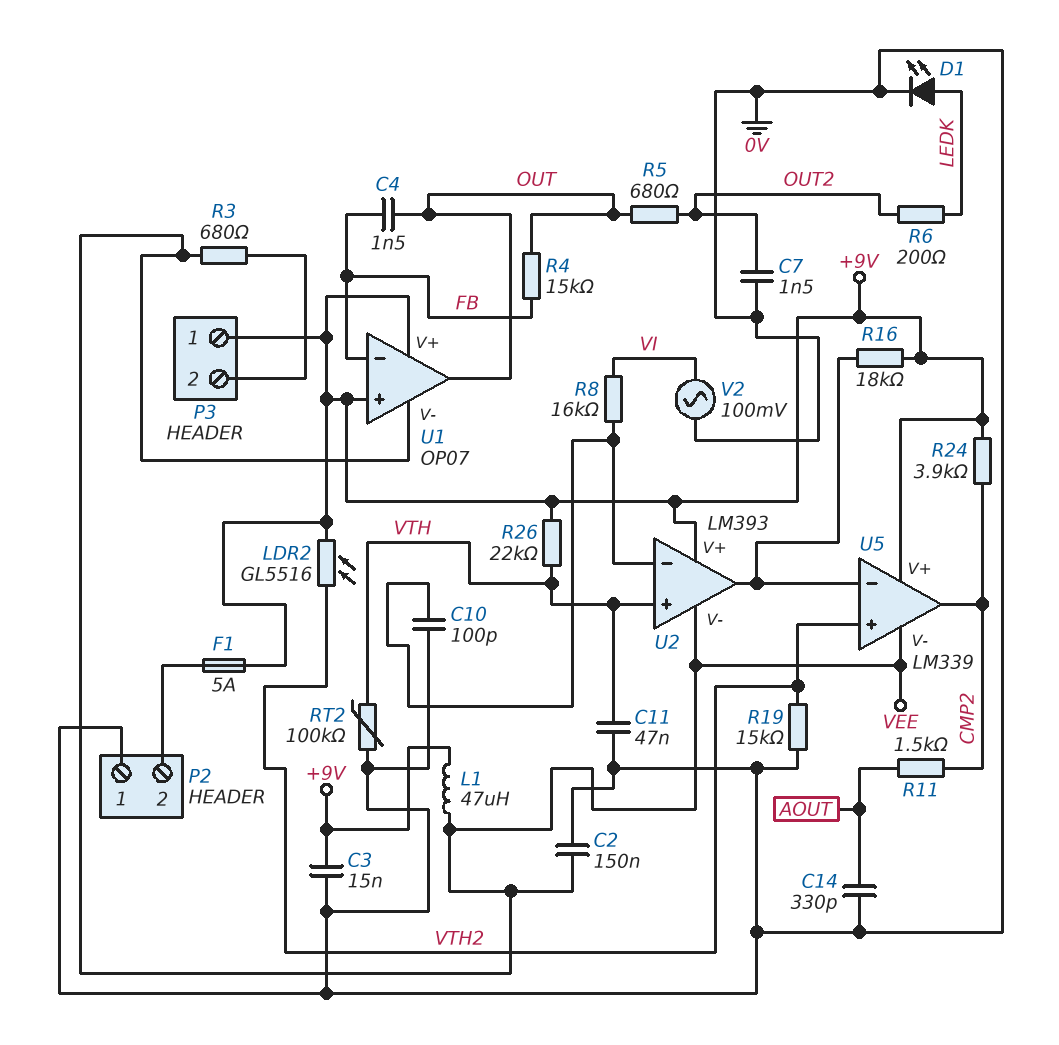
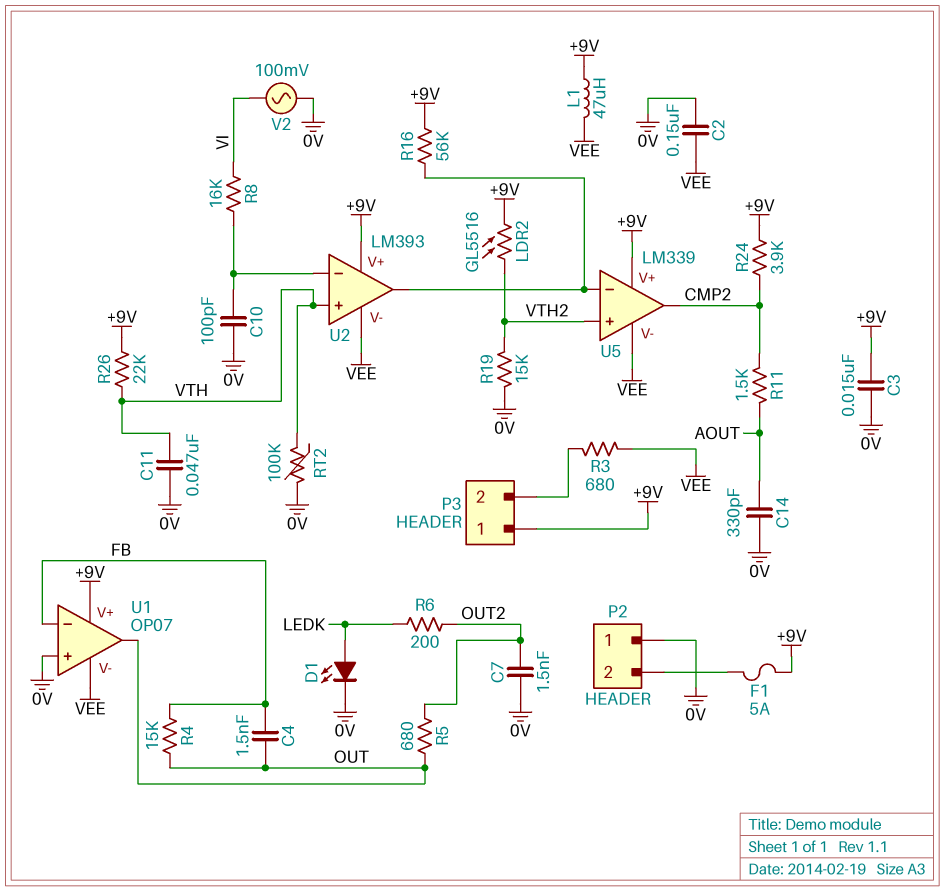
R16: 18k (+9V, U2/out) -> 56k (+9V, U2/out)
U1 pin in+: +9V -> 0V

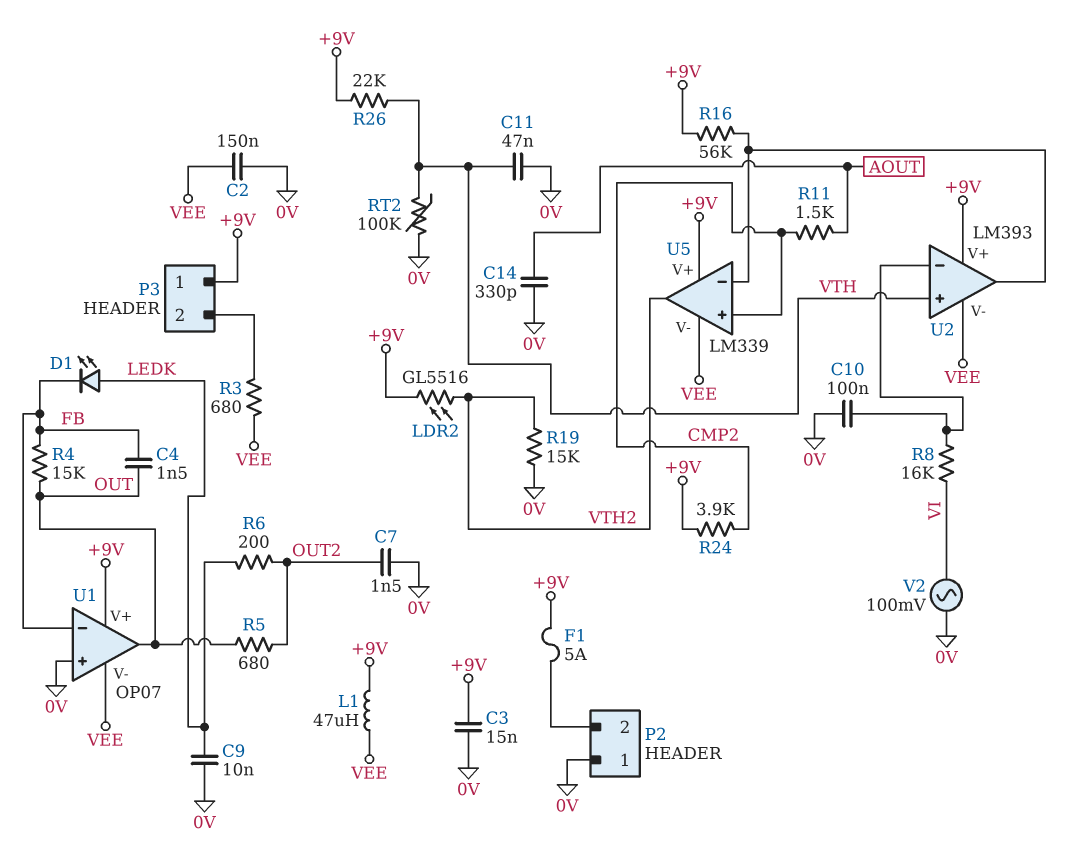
C9: none -> 10nF (0V, LEDK)
C10: 100pF (0V, U2/in-) -> 100nF (0V, U2/in-)
D1: LED (A LEDK, K 0V) -> LED (A LEDK, K FB)
U5 pin in+: VTH2 -> CMP2
U5 pin out: CMP2 -> VTH2

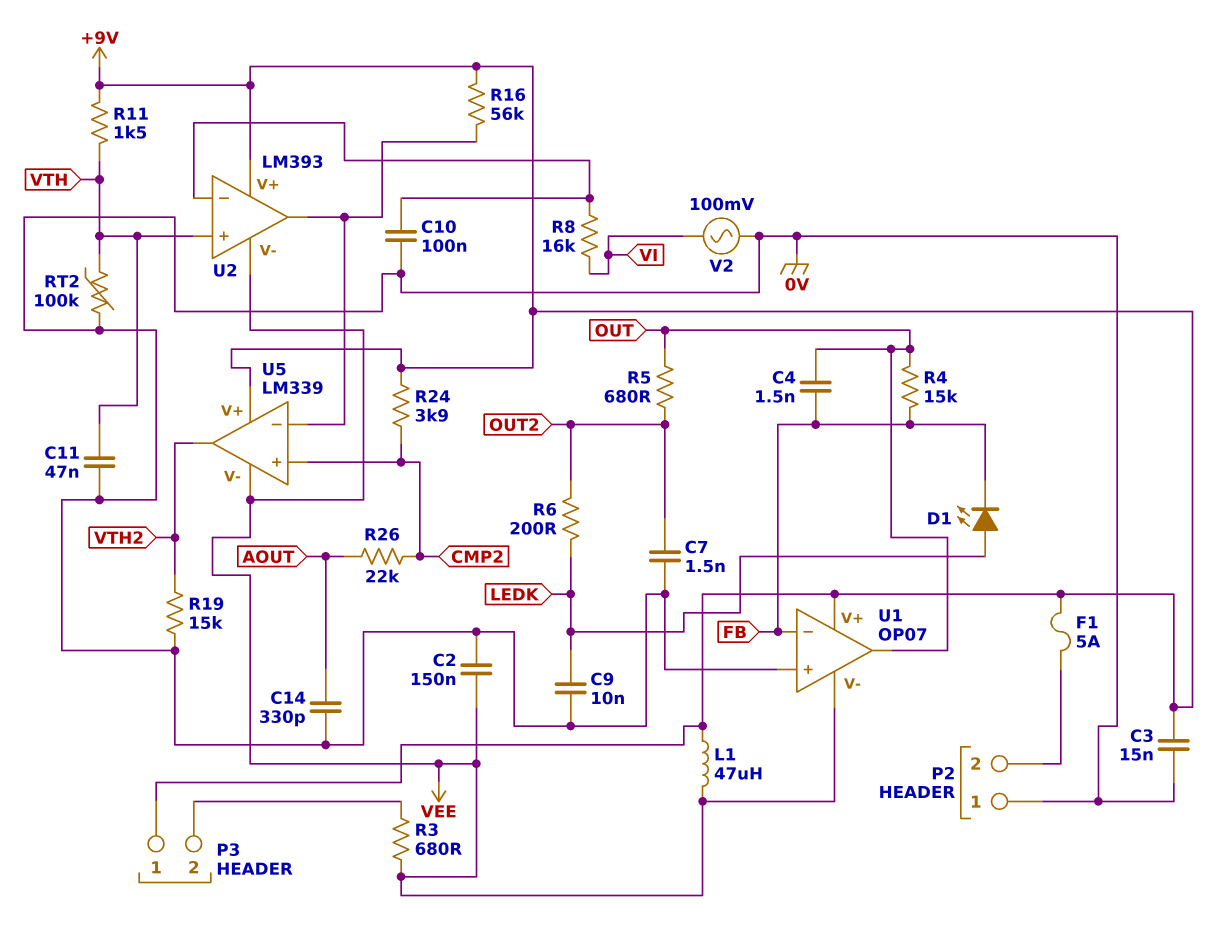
LDR2: GL5516 (+9V, VTH2) -> none
R11: 1.5k (AOUT, CMP2) -> 1.5k (+9V, VTH)
R26: 22k (+9V, VTH) -> 22k (AOUT, CMP2)

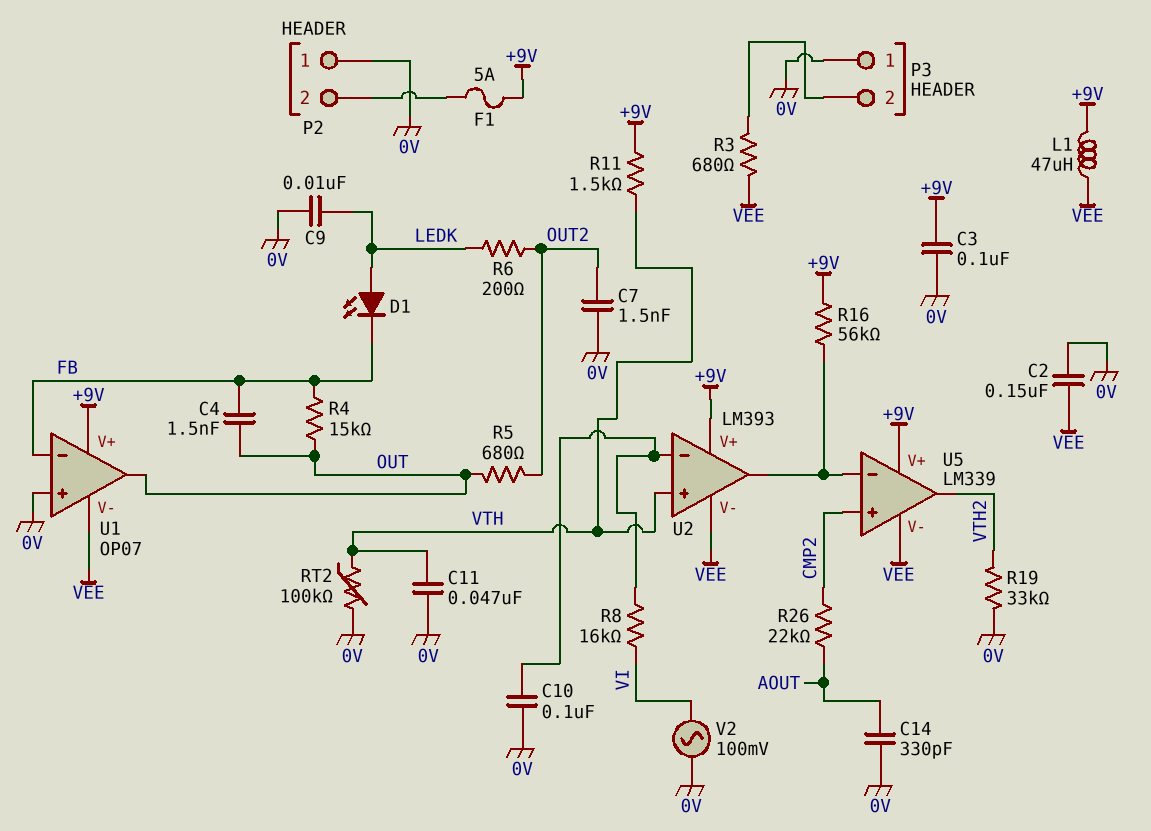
C3: 15nF (+9V, 0V) -> 100nF (+9V, 0V)
P3 pin 1: +9V -> 0V
R19: 15k (0V, VTH2) -> 33k (0V, VTH2)
R24: 3.9k (+9V, CMP2) -> none

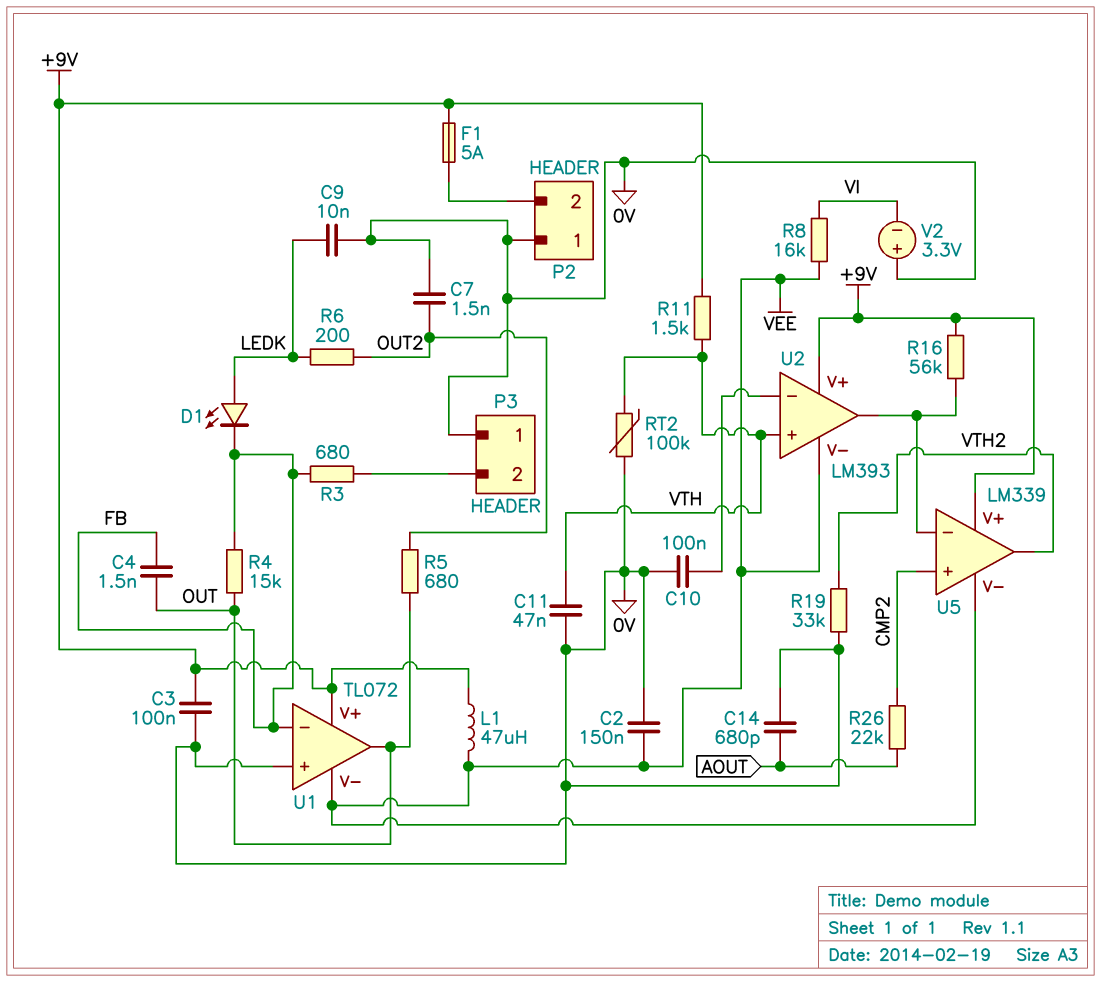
C14: 330pF (0V, AOUT) -> 680pF (0V, AOUT)
R3: 680 (P3/2, VEE) -> 680 (FB, P3/2)
R8: 16k (U2/in-, VI) -> 16k (VEE, VI)
U1: OP07 -> TL072
V2: AC 100mV (0V, VI) -> 3.3V (plus 0V, minus VI)

